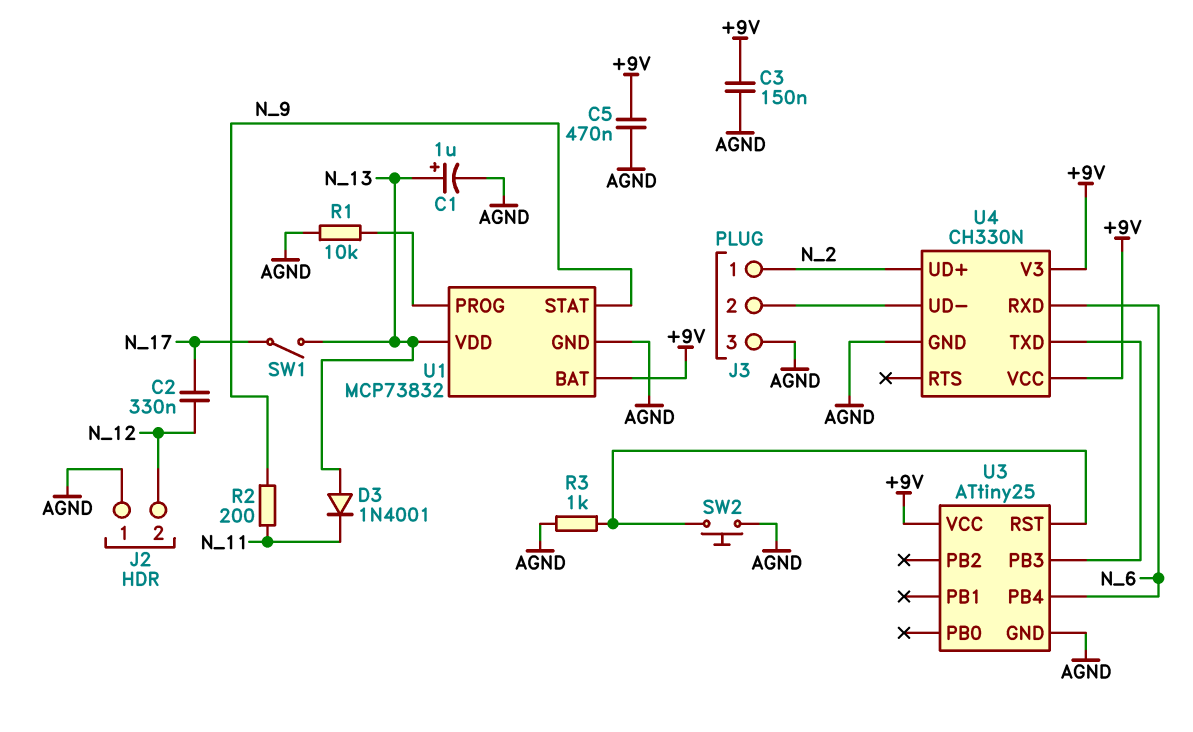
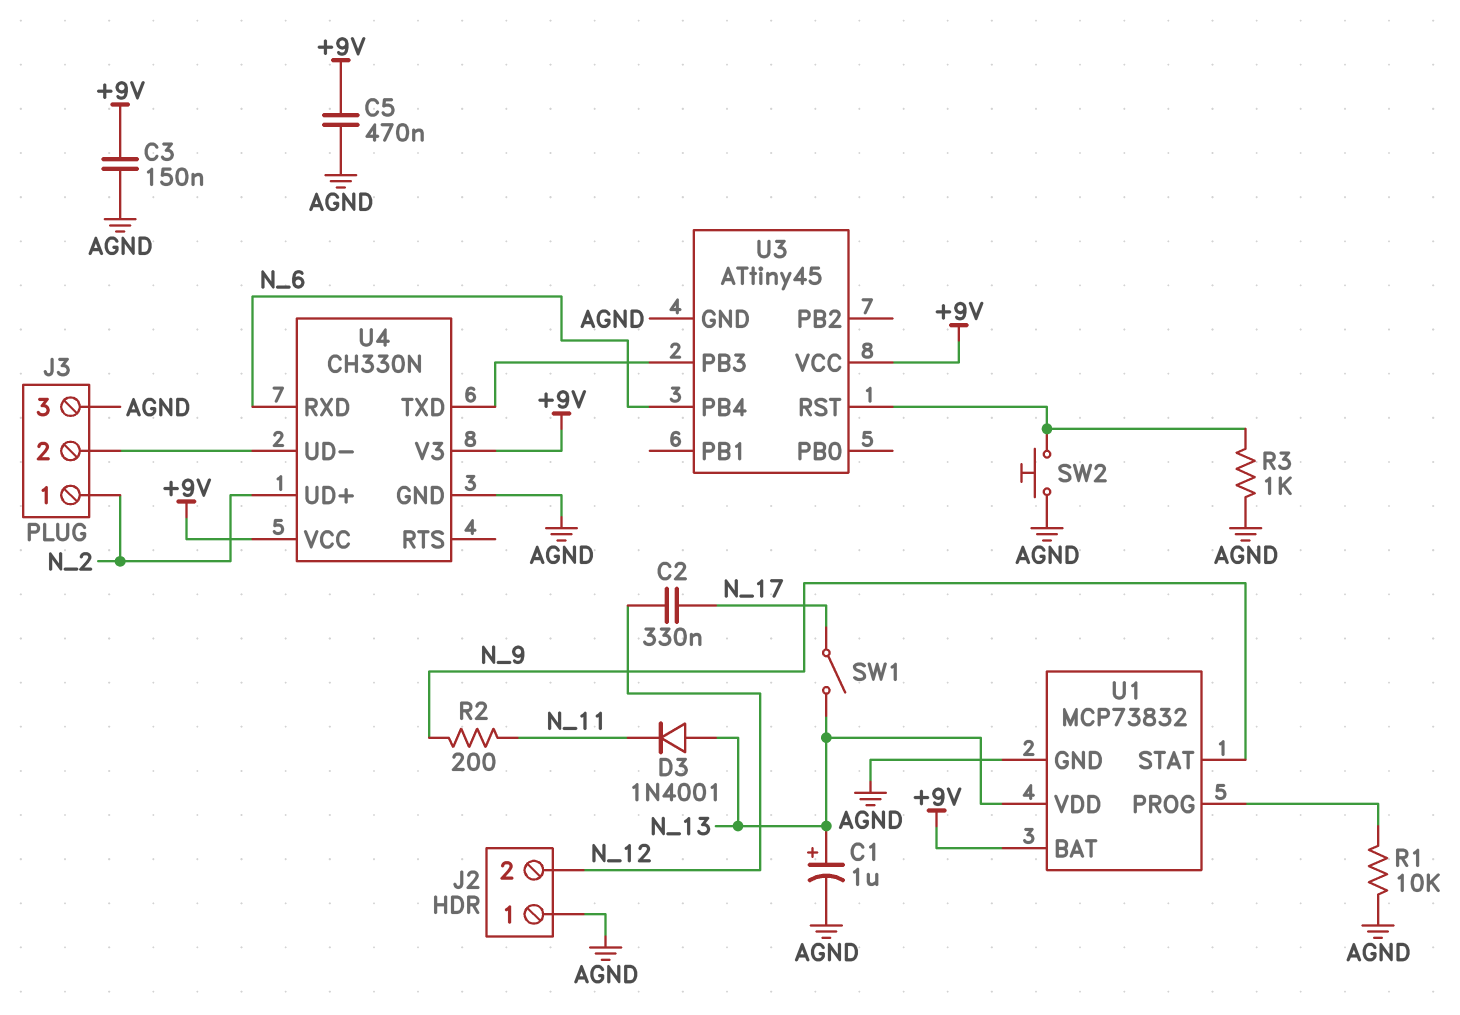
U3: ATtiny25 -> ATtiny45

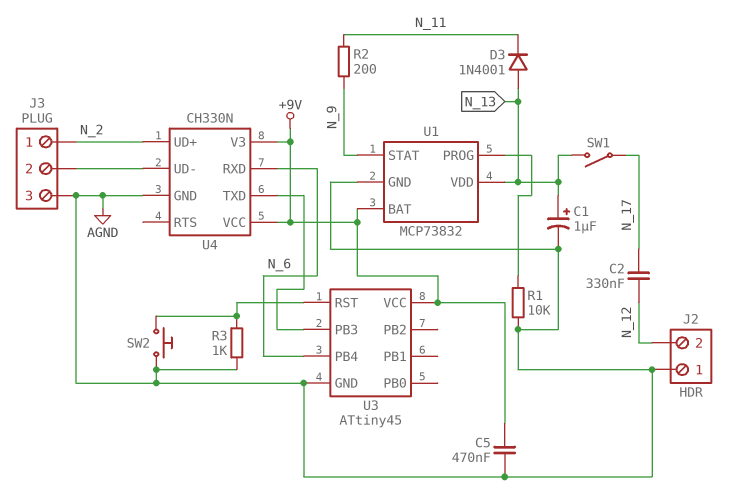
C3: 150nF (+9V, AGND) -> none

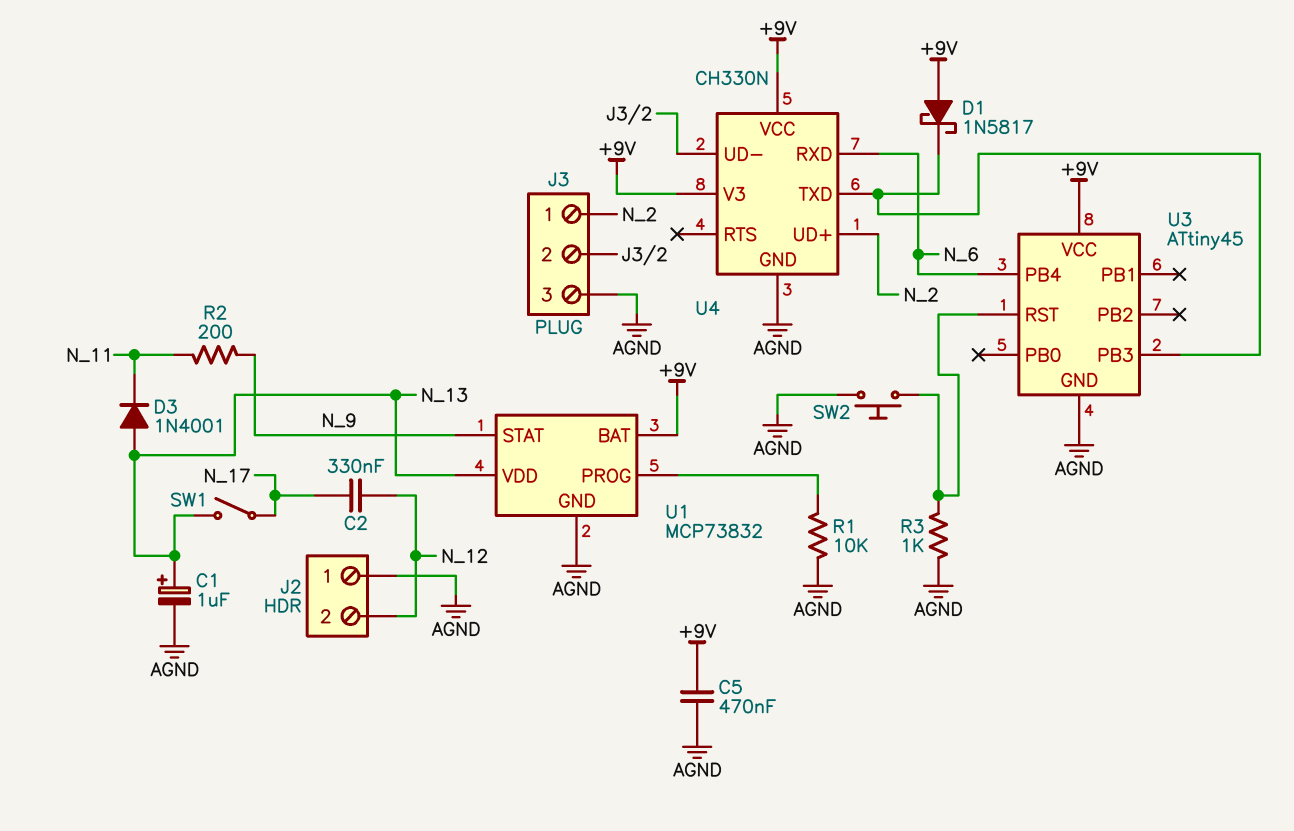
D1: none -> schottky 1N5817 (A +9V, K U3/PB3)

